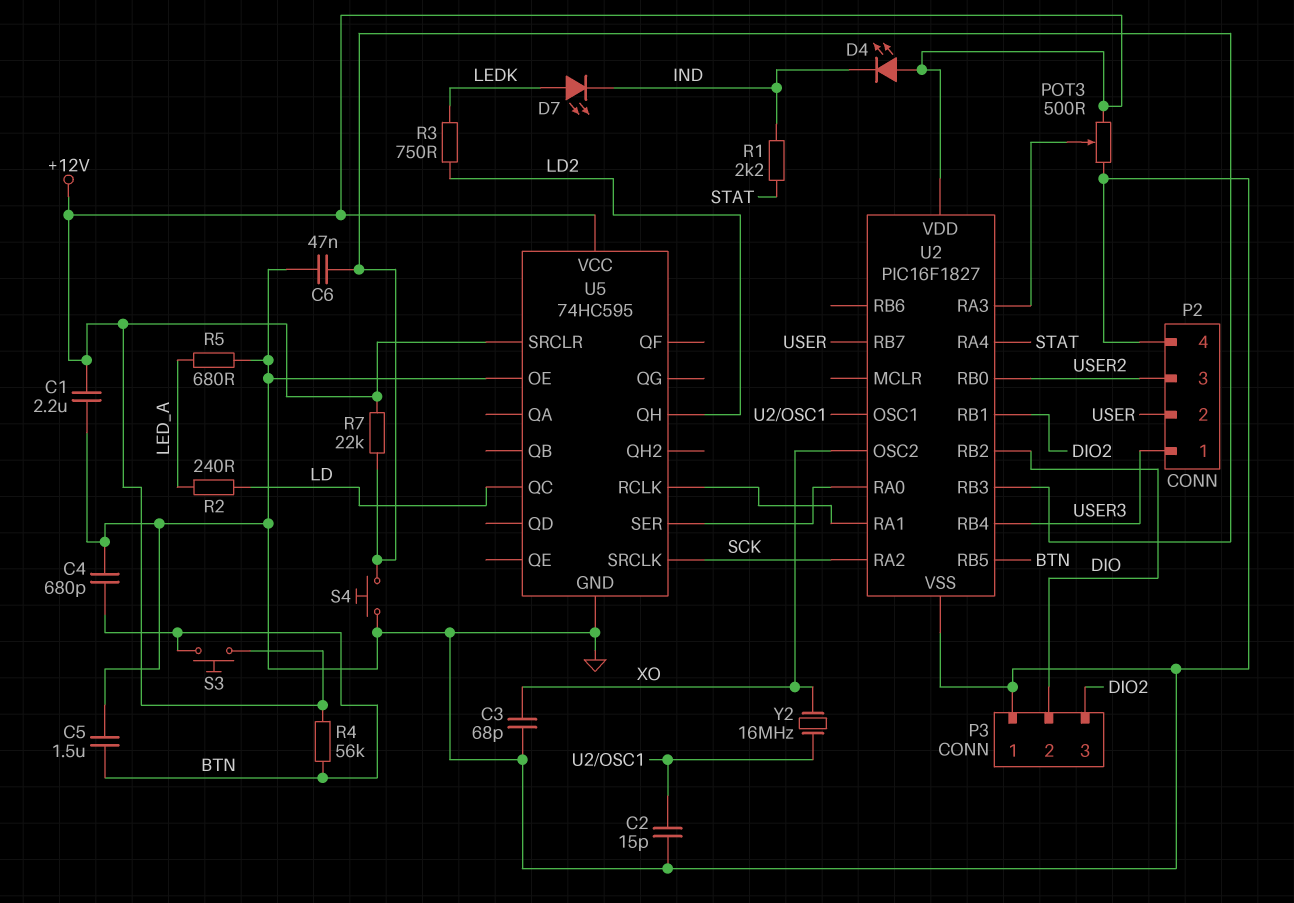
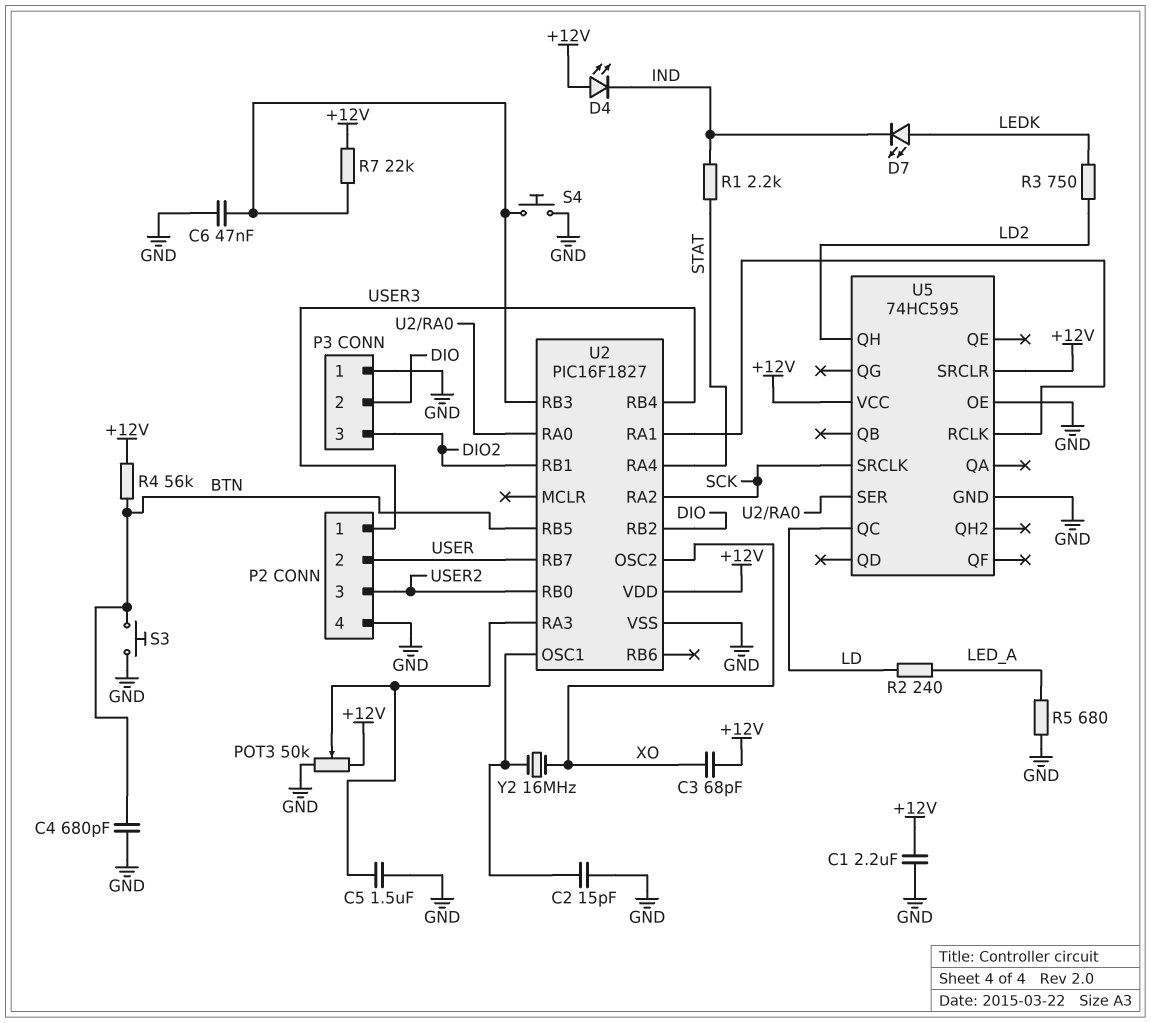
C3: 68pF (GND, XO) -> 68pF (+12V, XO)
C5: 1.5uF (BTN, GND) -> 1.5uF (GND, U2/RA3)
POT3: 500 (+12V, GND, wiper U2/RA3) -> 50k (+12V, GND, wiper U2/RA3)
S3: button (+12V, BTN) -> button (BTN, GND)

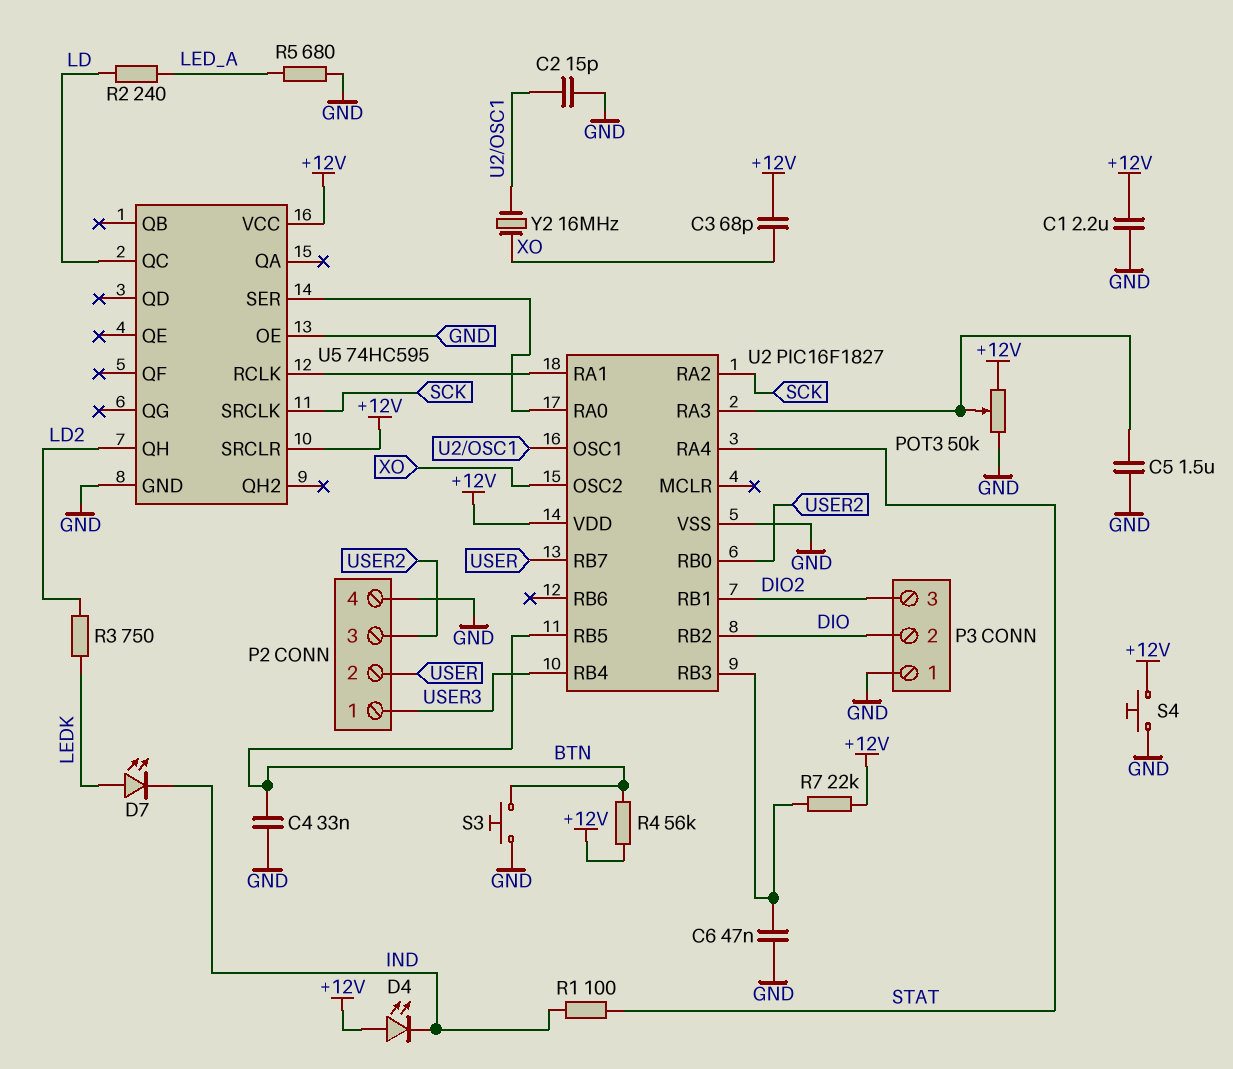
C4: 680pF (BTN, GND) -> 33nF (BTN, GND)
R1: 2.2k (IND, STAT) -> 100 (IND, STAT)
S4: button (GND, U2/RB3) -> button (+12V, GND)

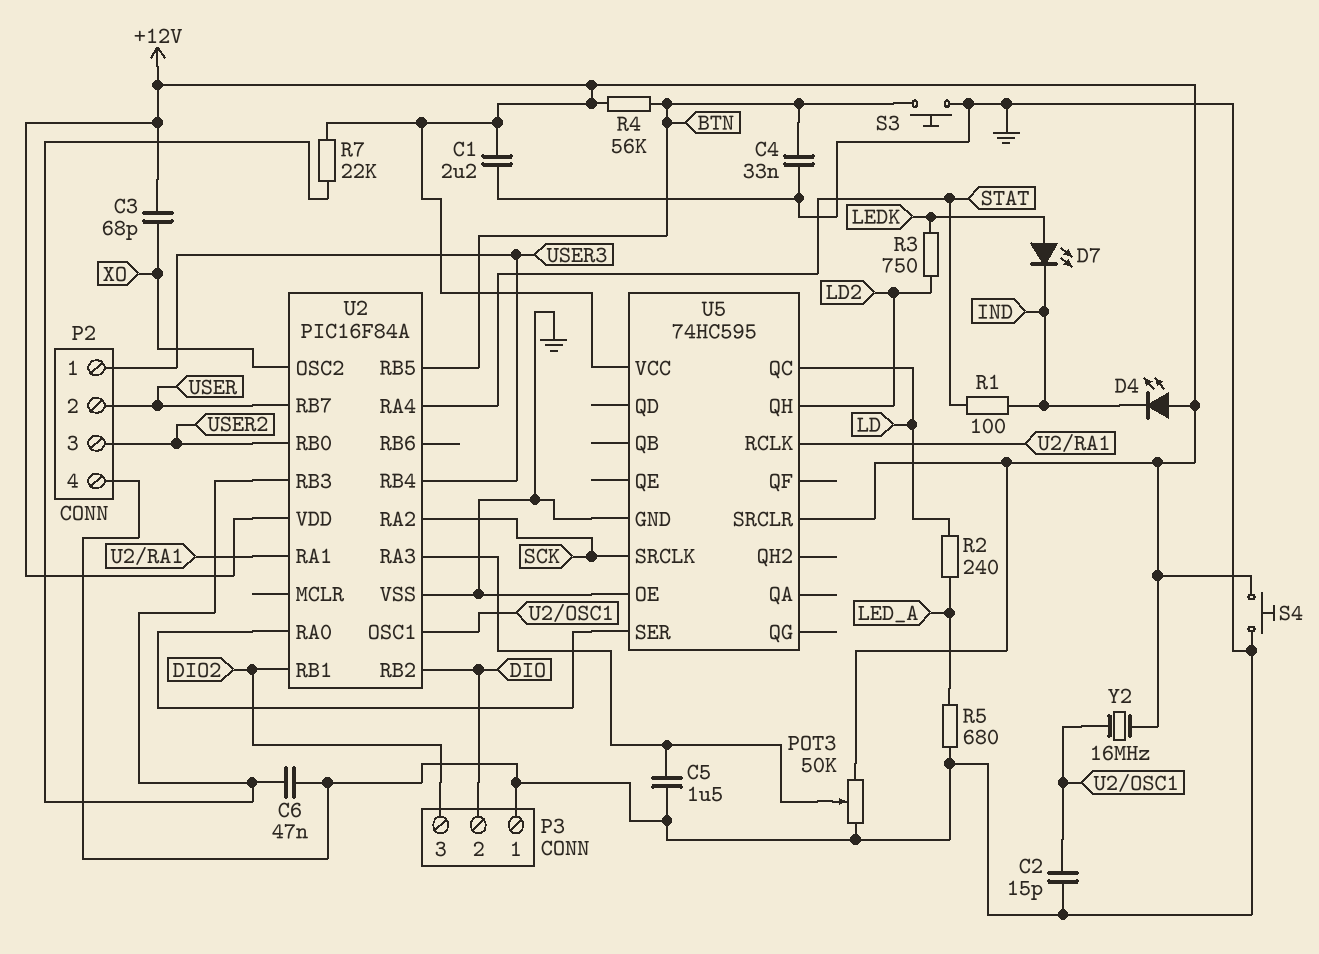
U2: PIC16F1827 -> PIC16F84A
Y2: 16MHz (U2/OSC1, XO) -> 16MHz (+12V, U2/OSC1)

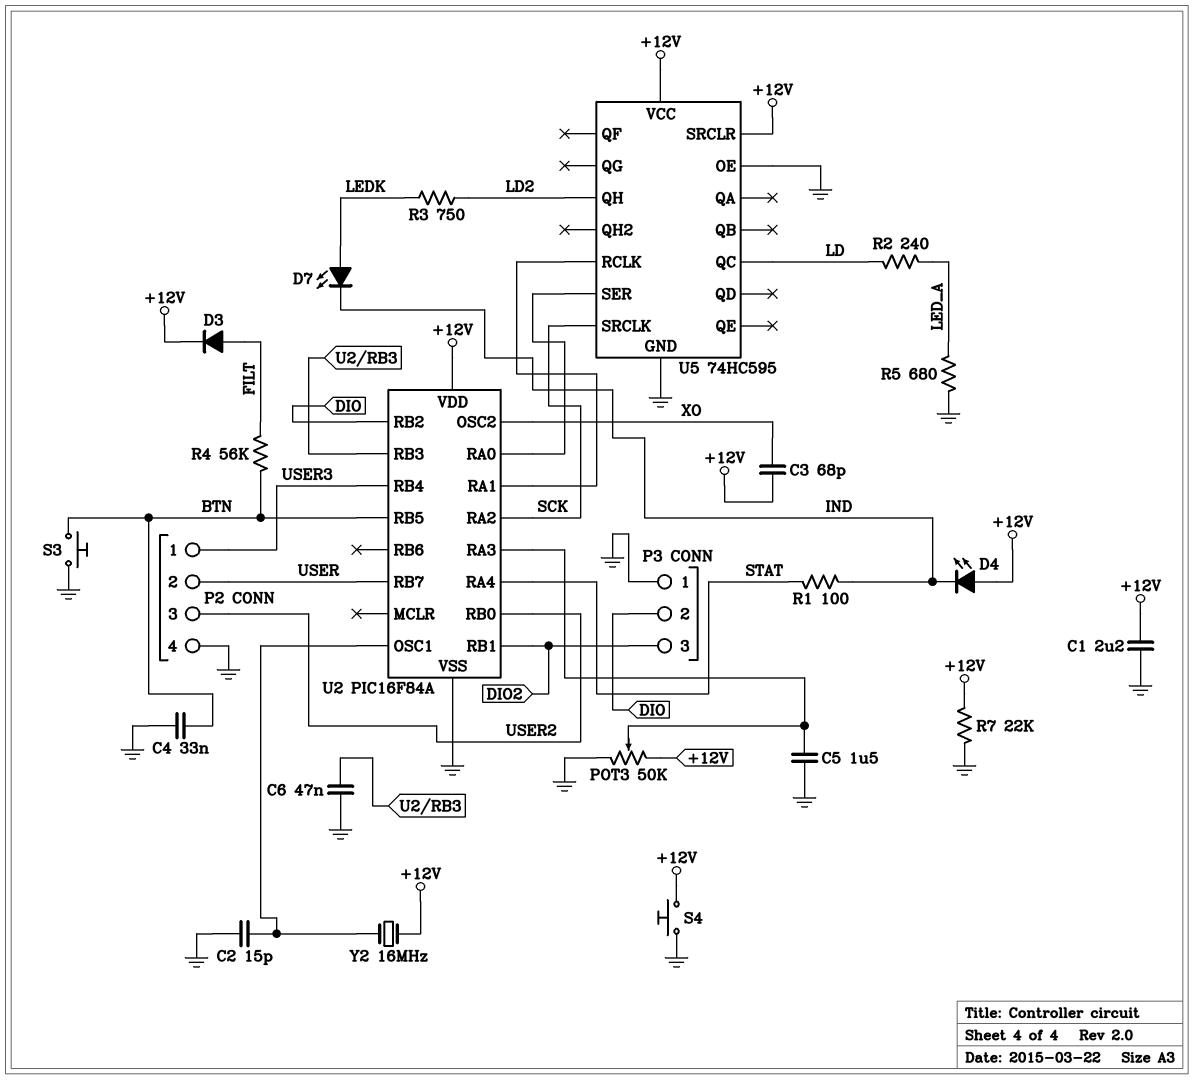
D3: none -> diode (A FILT, K +12V)
R4: 56k (+12V, BTN) -> 56k (BTN, FILT)
R7: 22k (+12V, U2/RB3) -> 22k (+12V, GND)

